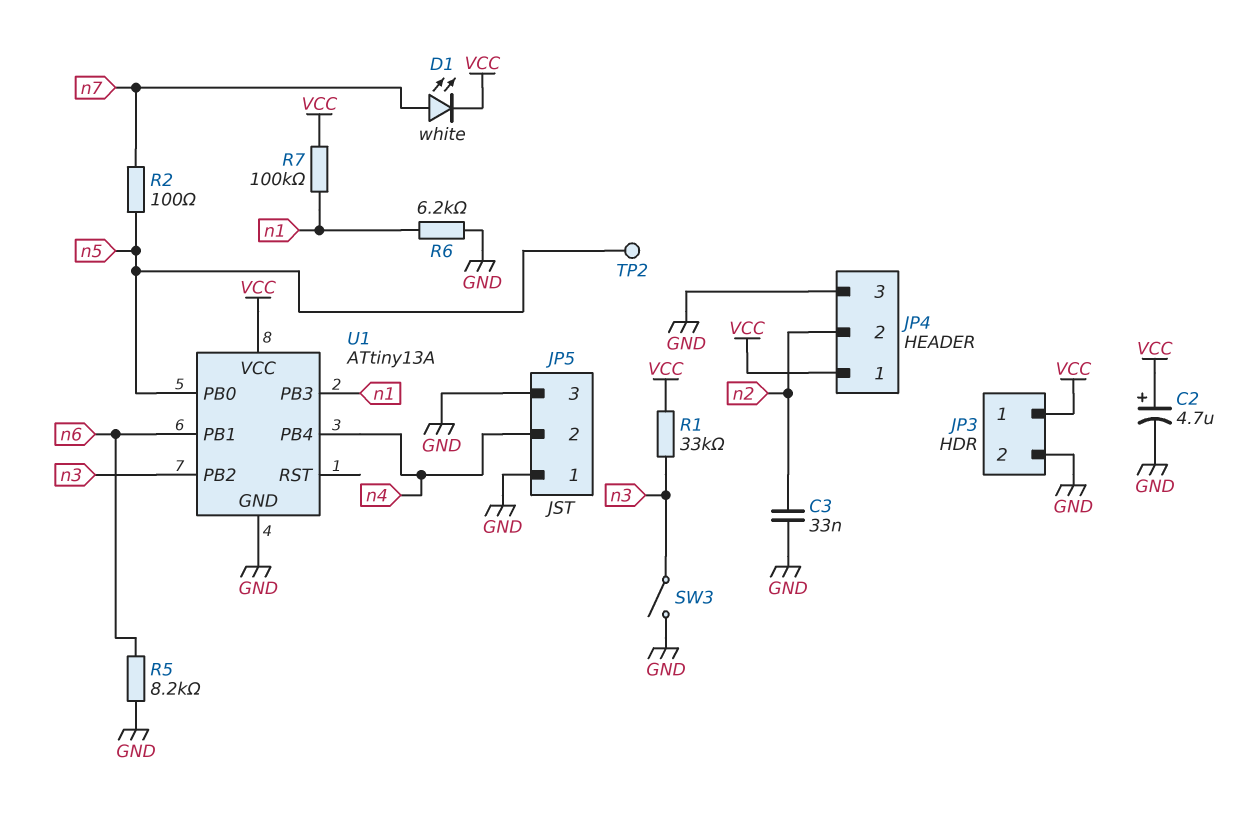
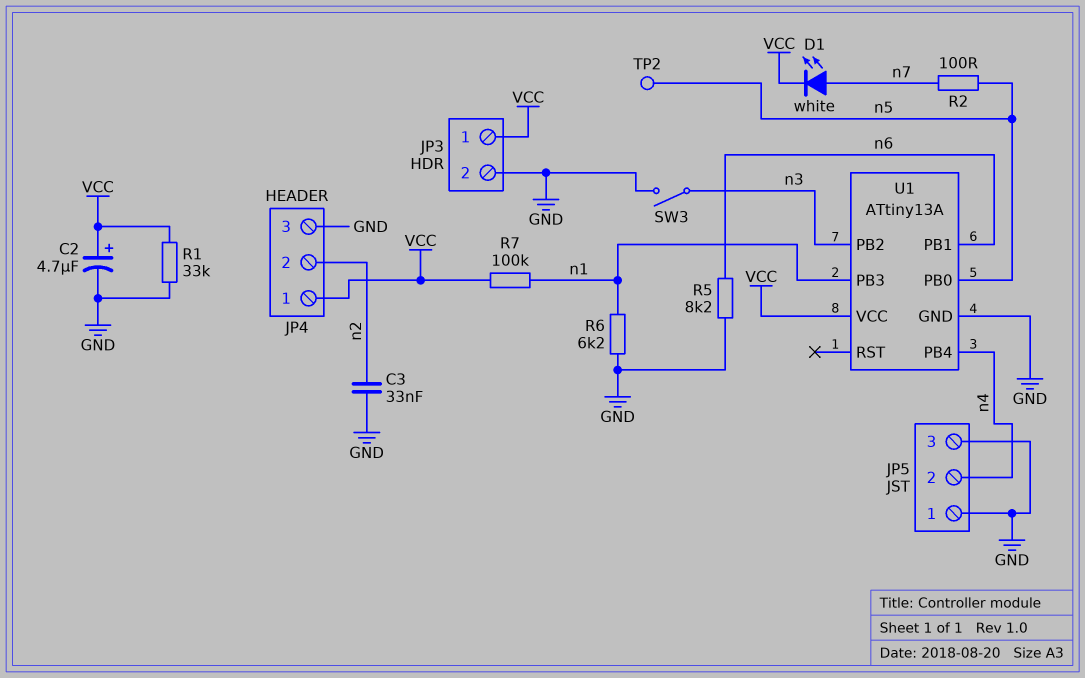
R1: 33k (VCC, n3) -> 33k (GND, VCC)

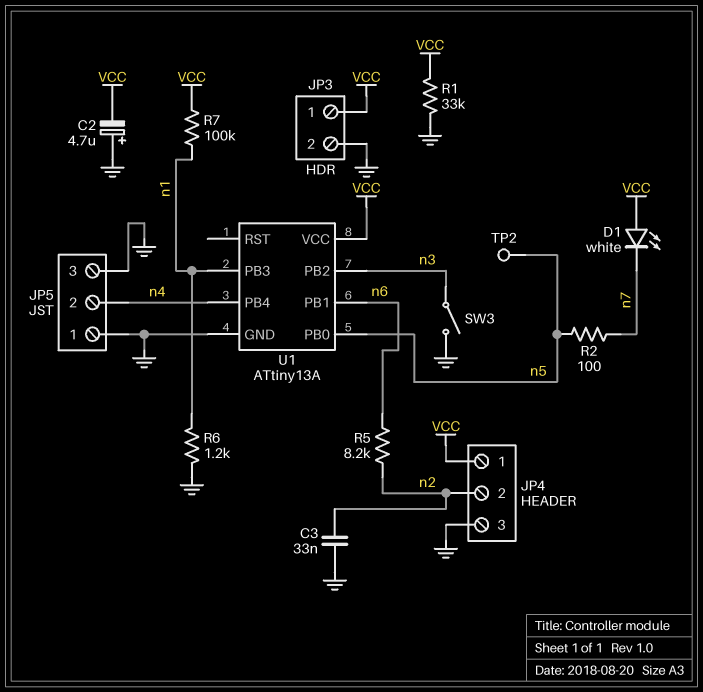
C2: 4.7uF (plus VCC, minus GND) -> 4.7uF (plus GND, minus VCC)
D1: LED white (A n7, K VCC) -> LED white (A VCC, K n7)
R5: 8.2k (GND, n6) -> 8.2k (n2, n6)
R6: 6.2k (GND, n1) -> 1.2k (GND, n1)

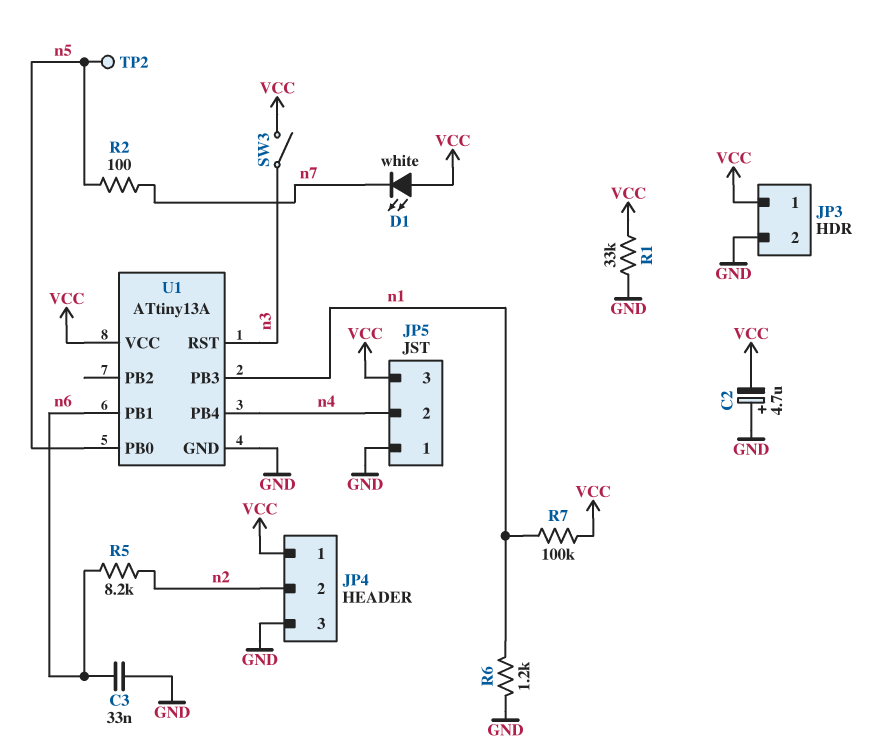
C3: 33nF (GND, n2) -> 33nF (GND, n6)
JP5 pin 3: GND -> VCC
SW3: switch (GND, n3) -> switch (VCC, n3)
U1 pin PB2: n3 -> none
U1 pin RST: none -> n3

